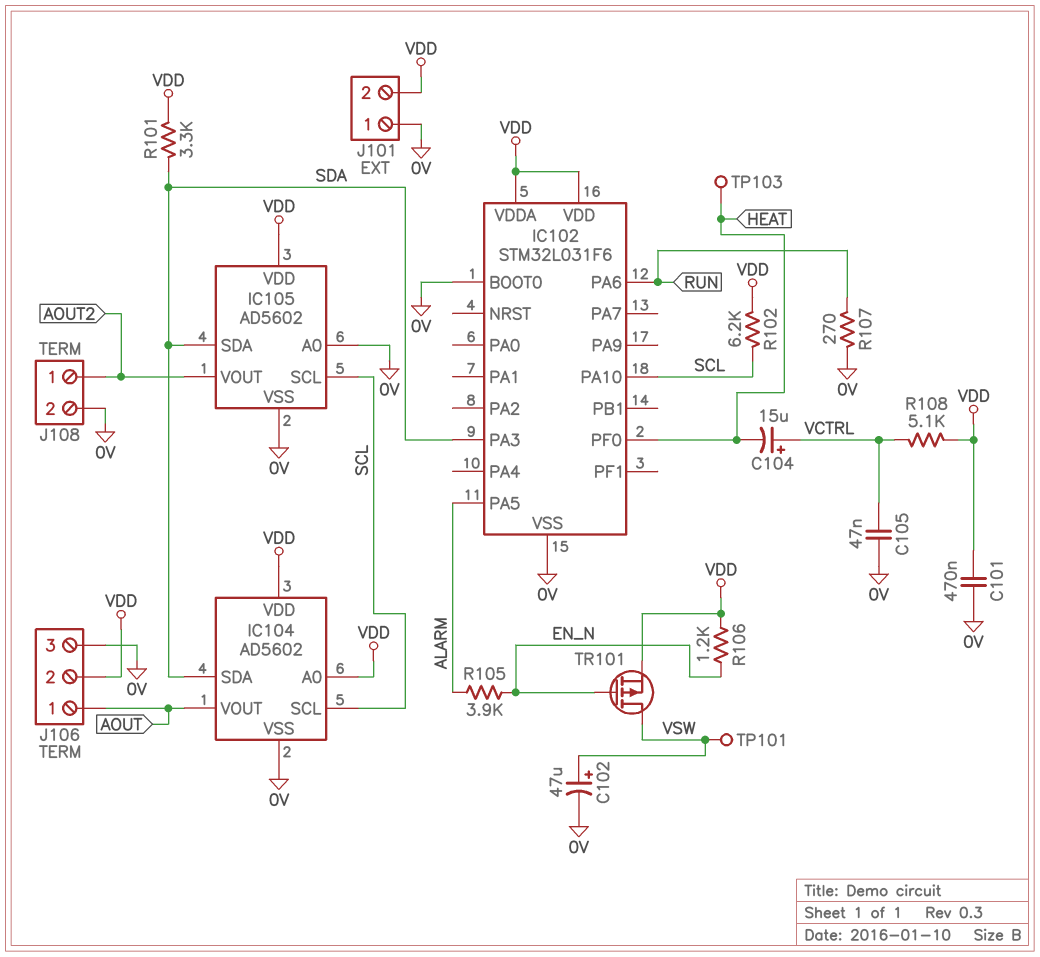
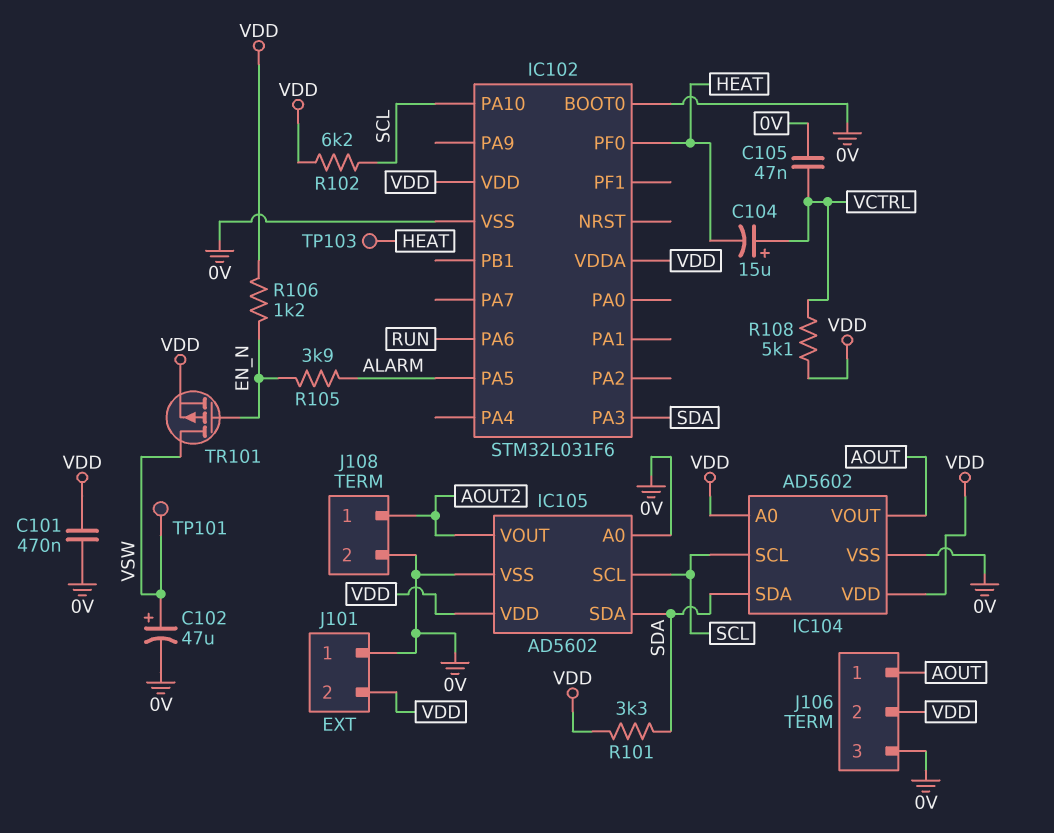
R107: 270 (0V, RUN) -> none

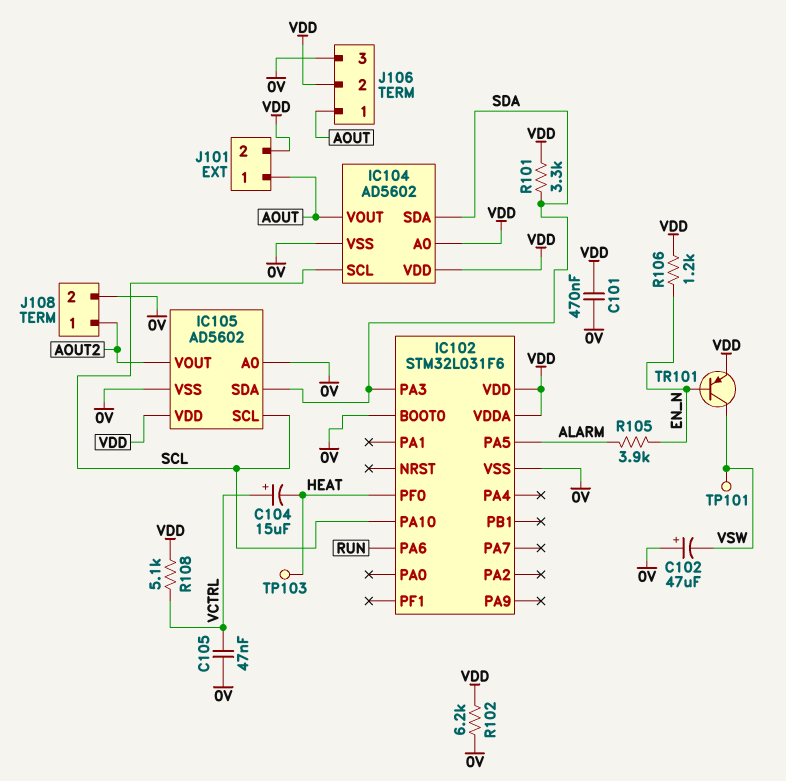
C102: 47uF (plus VSW, minus 0V) -> 47uF (plus 0V, minus VSW)
J101 pin 1: 0V -> AOUT
R102: 6.2k (SCL, VDD) -> 6.2k (0V, VDD)
TR101: PMOS (G EN_N, D VSW, S VDD) -> PNP (B EN_N, C VSW, E VDD)

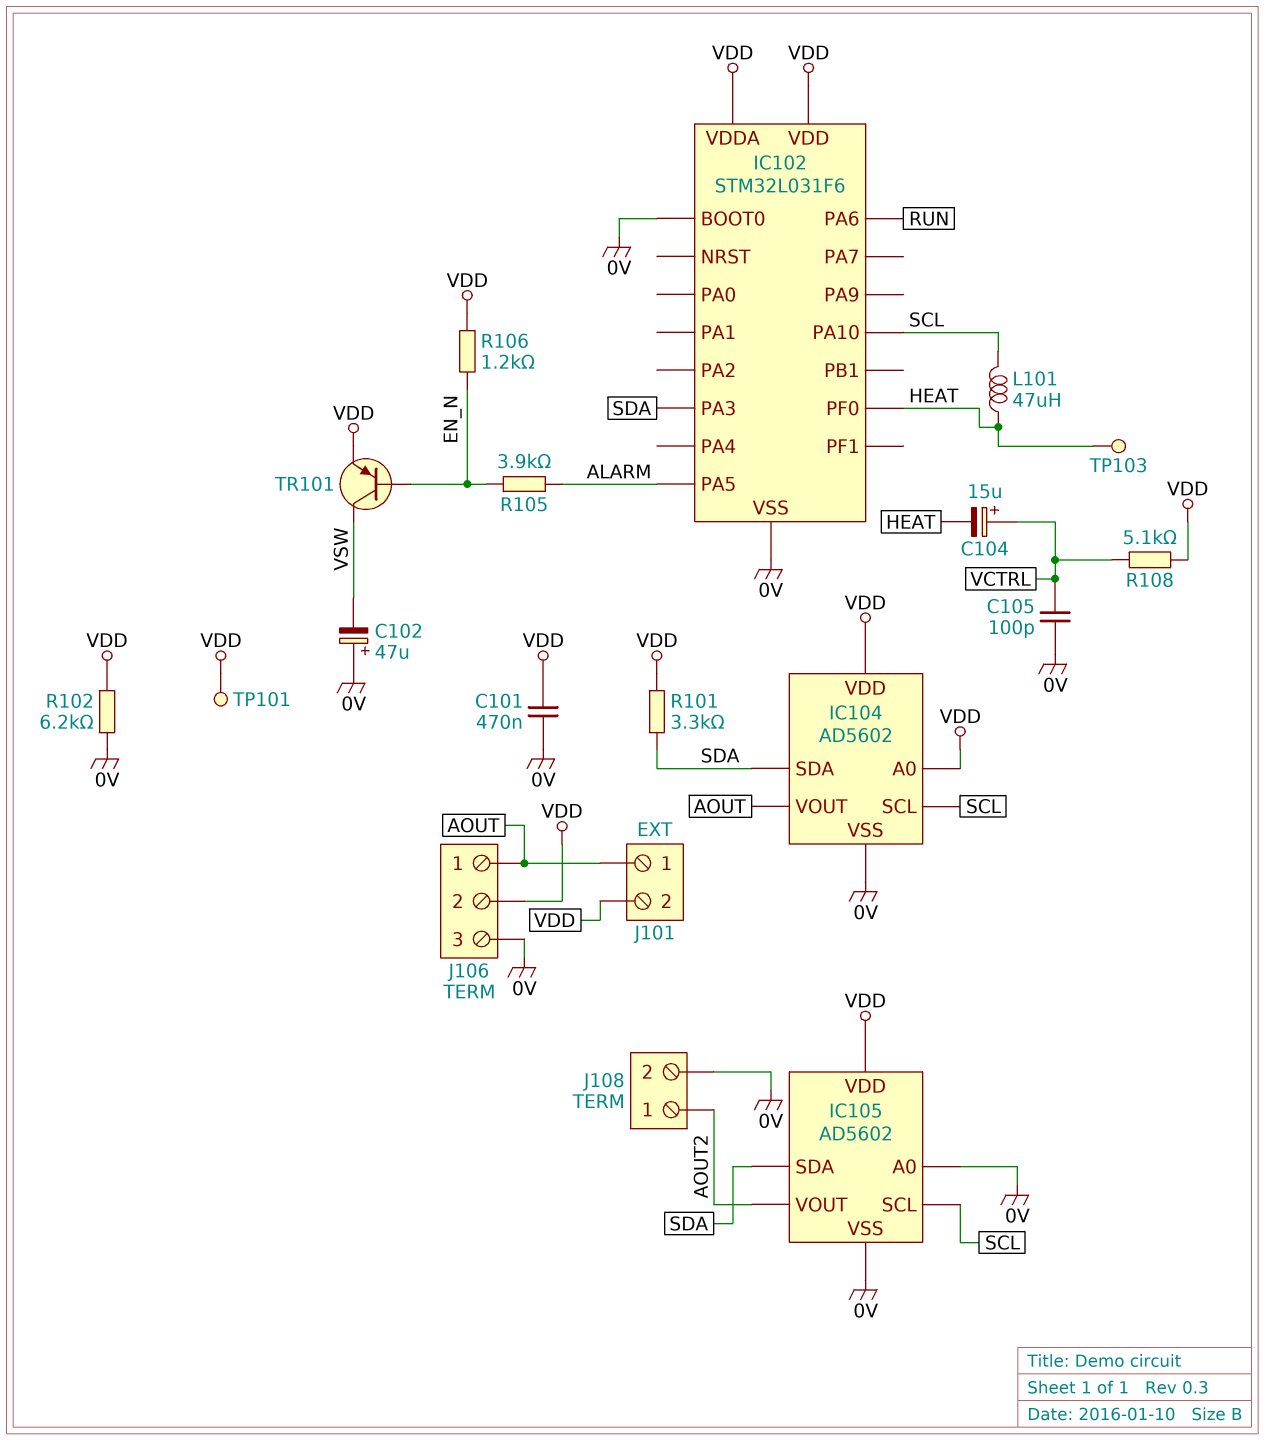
C105: 47nF (0V, VCTRL) -> 100pF (0V, VCTRL)
L101: none -> 47uH (HEAT, SCL)
TP101: test point (VSW) -> test point (VDD)

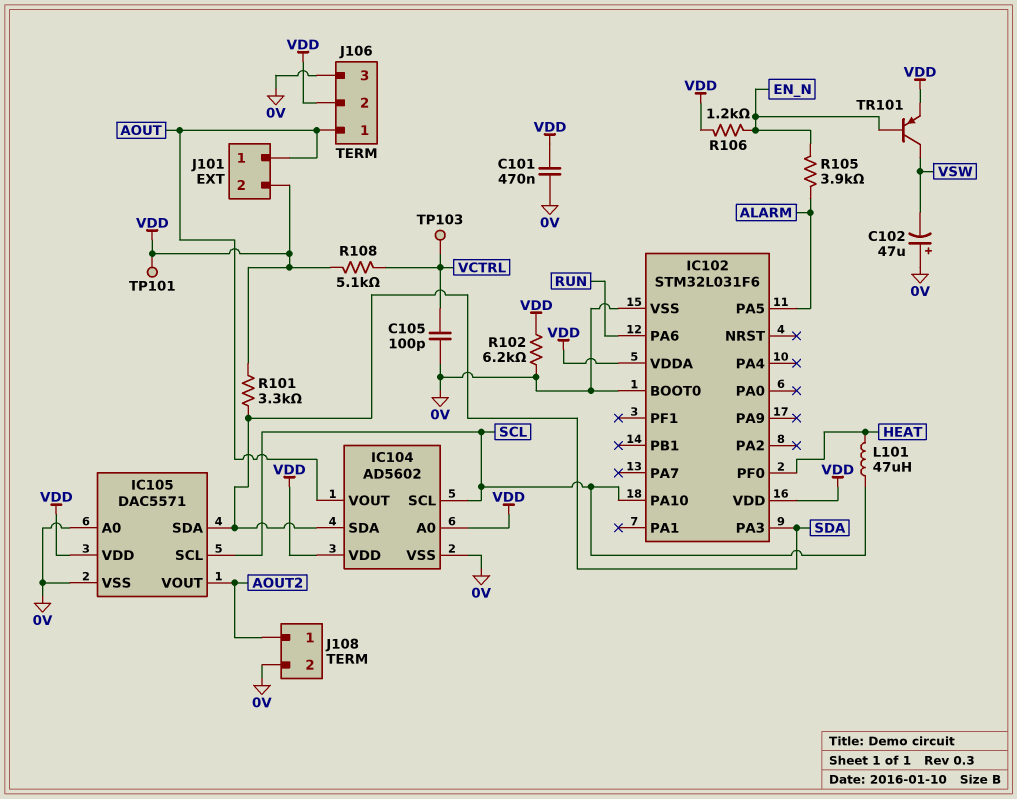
C104: 15uF (plus VCTRL, minus HEAT) -> none
IC105: AD5602 -> DAC5571
TP103: test point (HEAT) -> test point (VCTRL)

